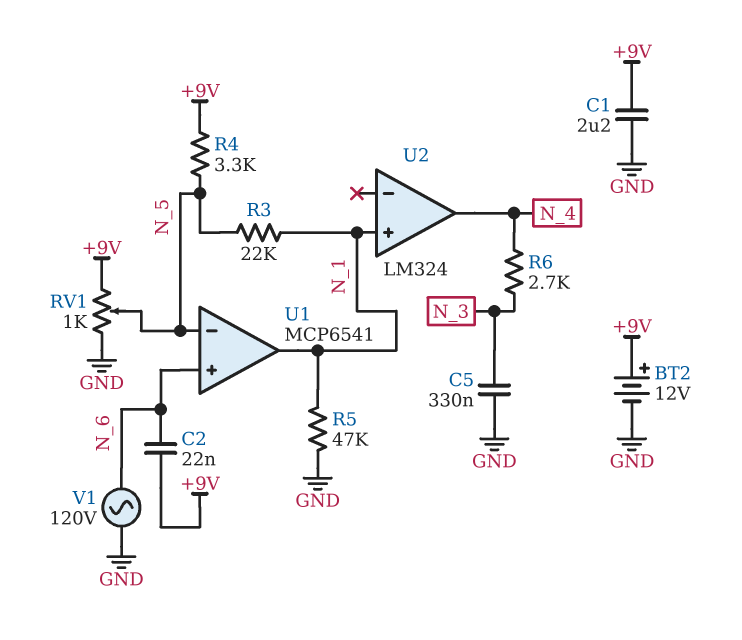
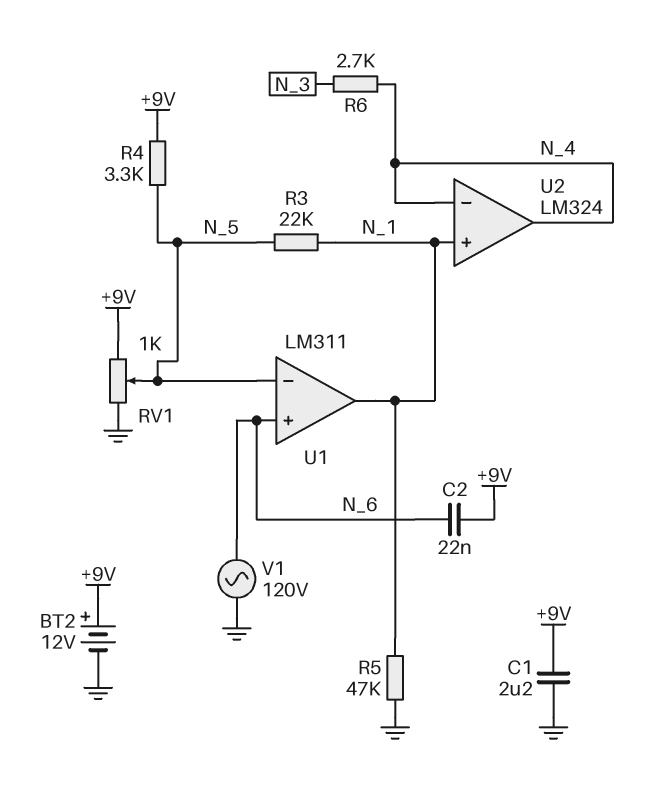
C5: 330nF (GND, N_3) -> none
U1: MCP6541 -> LM311
U2 pin in-: none -> N_4

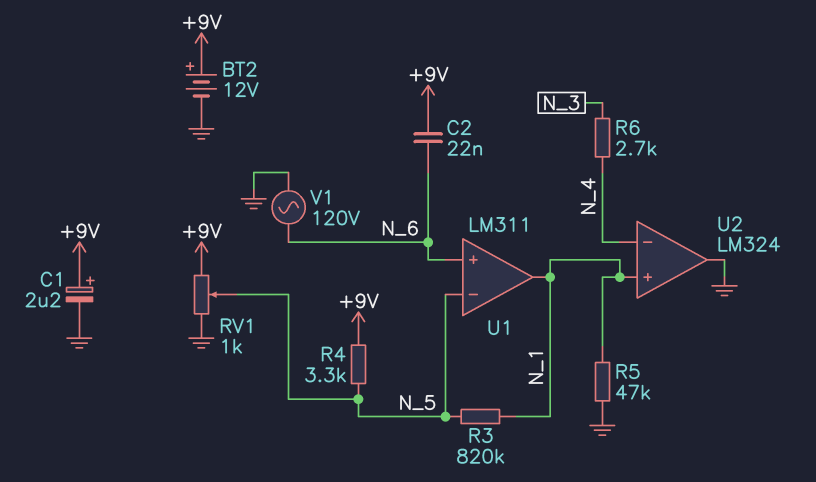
C1: 2.2uF (+9V, GND) -> 2.2uF (plus +9V, minus GND)
R3: 22k (N_1, N_5) -> 820k (N_1, N_5)
U2 pin out: N_4 -> GND

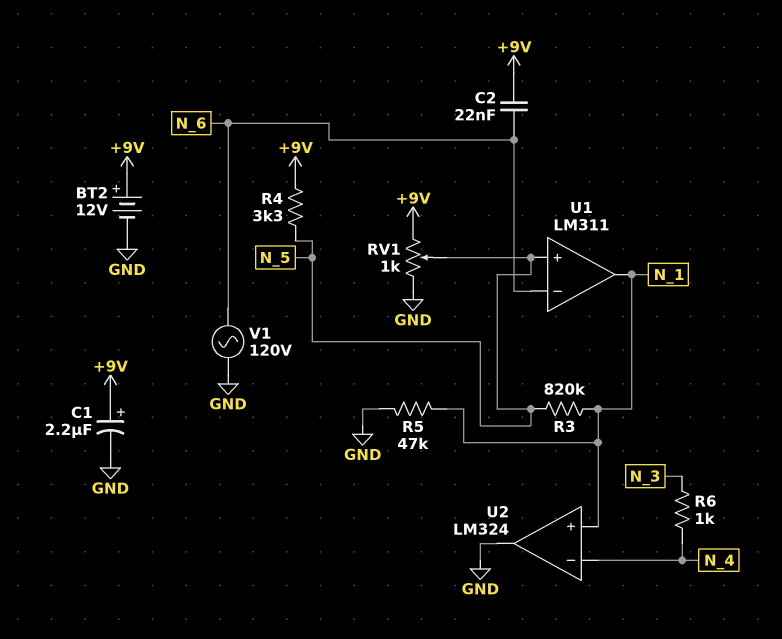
R6: 2.7k (N_3, N_4) -> 1k (N_3, N_4)
U1 pin in+: N_6 -> N_5
U1 pin in-: N_5 -> N_6

